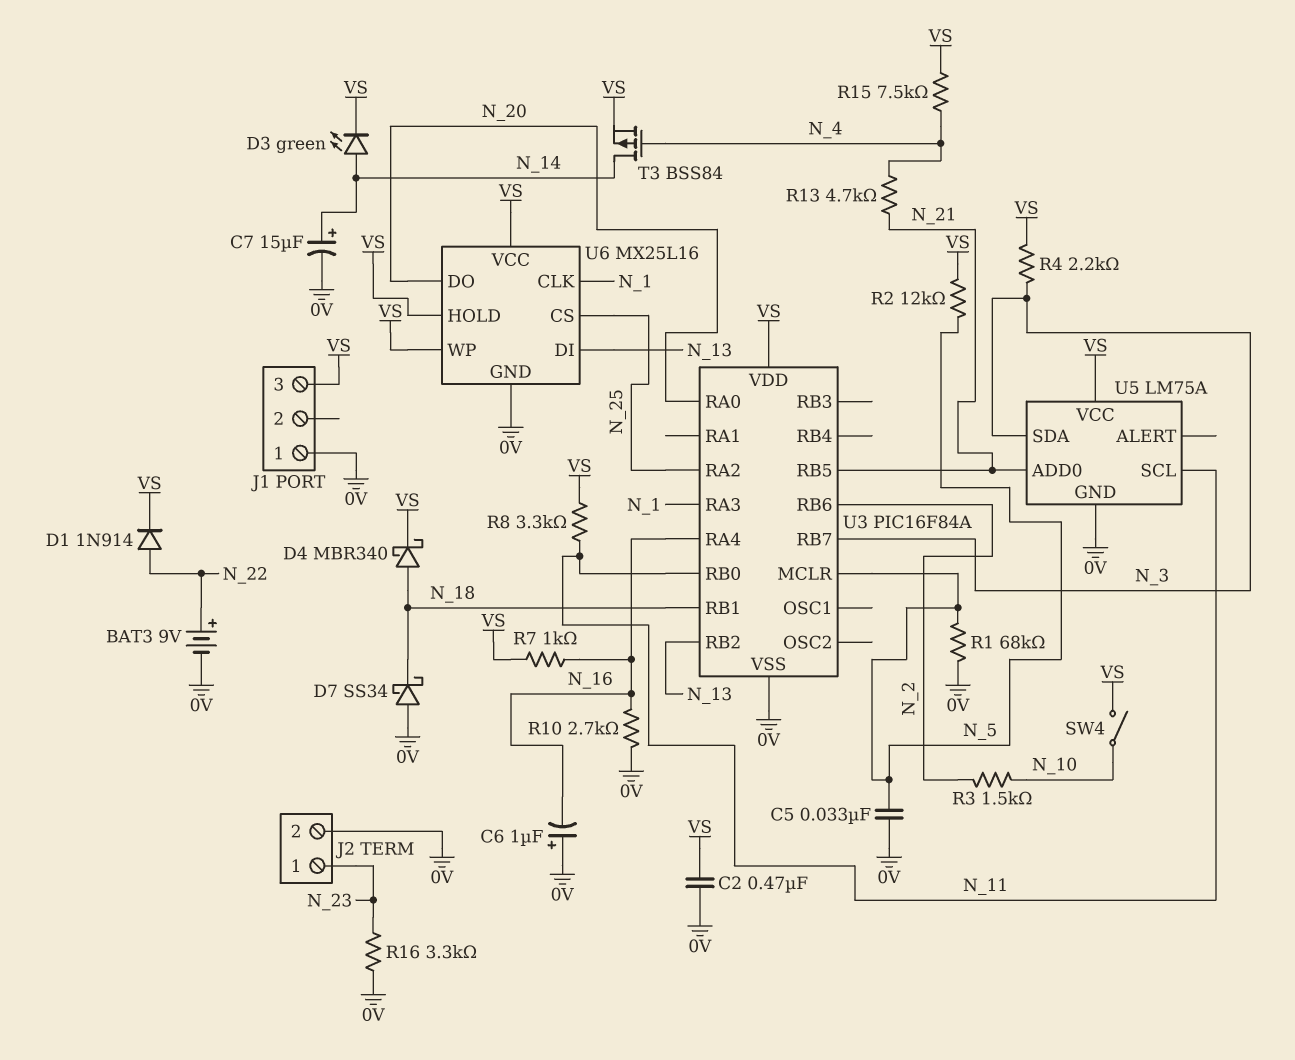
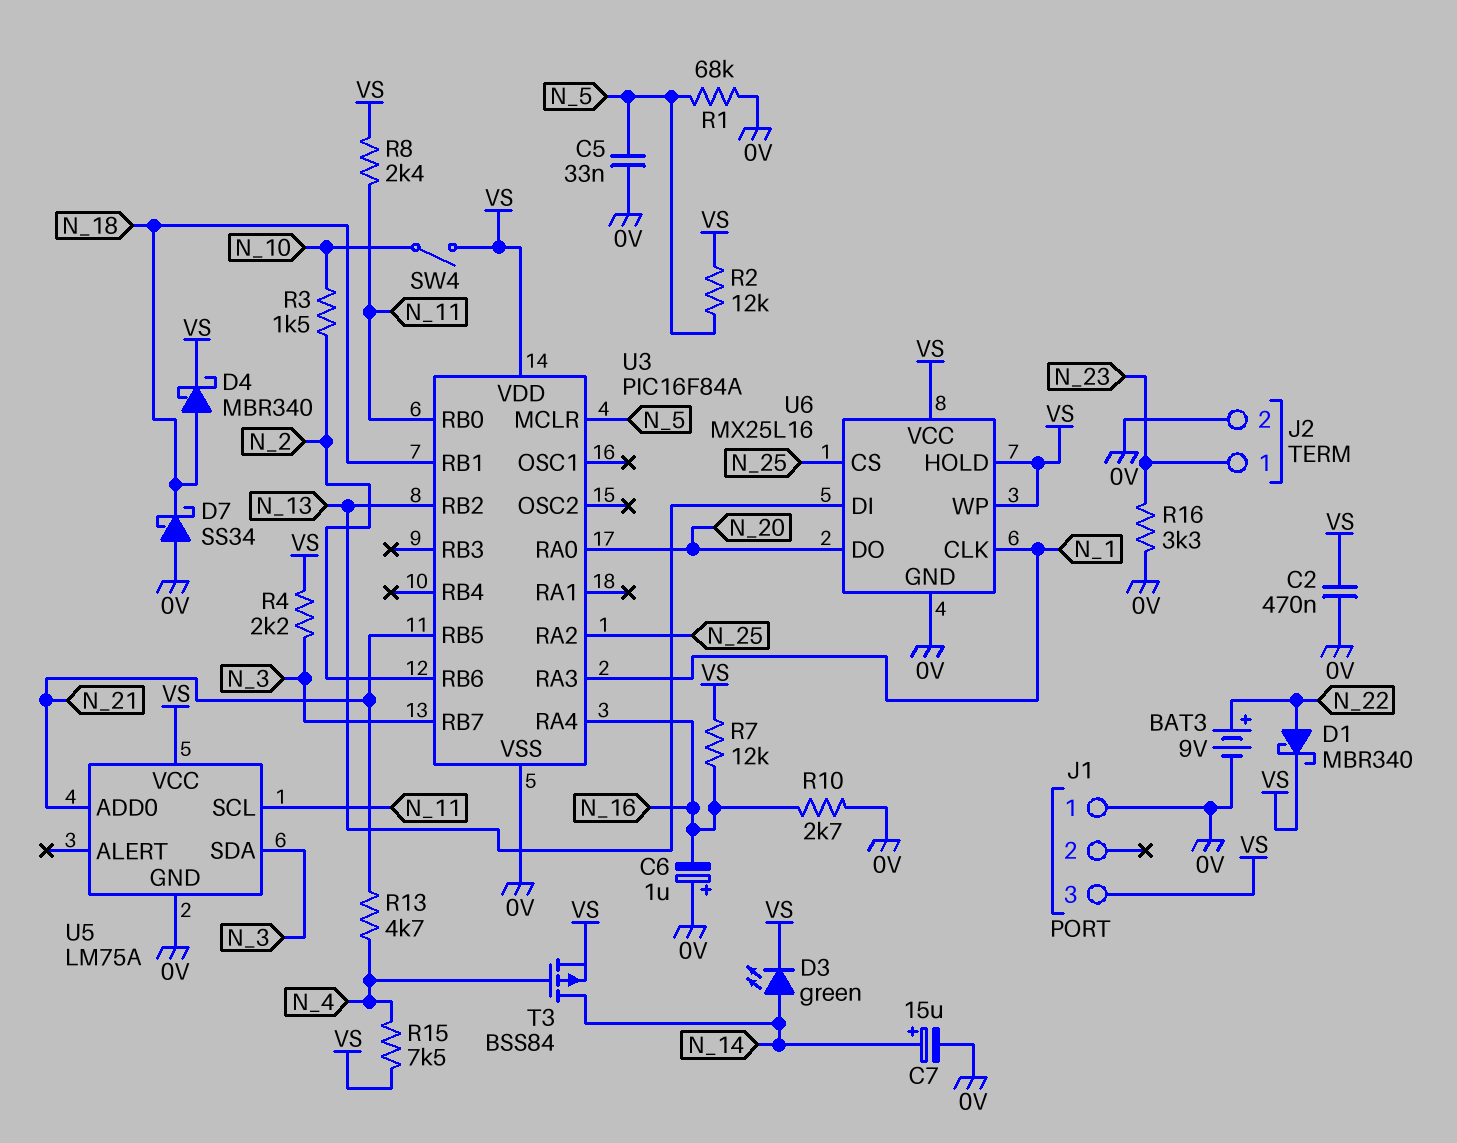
D1: diode 1N914 (A N_22, K VS) -> schottky MBR340 (A N_22, K VS)
R7: 1k (N_16, VS) -> 12k (N_16, VS)
R8: 3.3k (N_11, VS) -> 2.4k (N_11, VS)

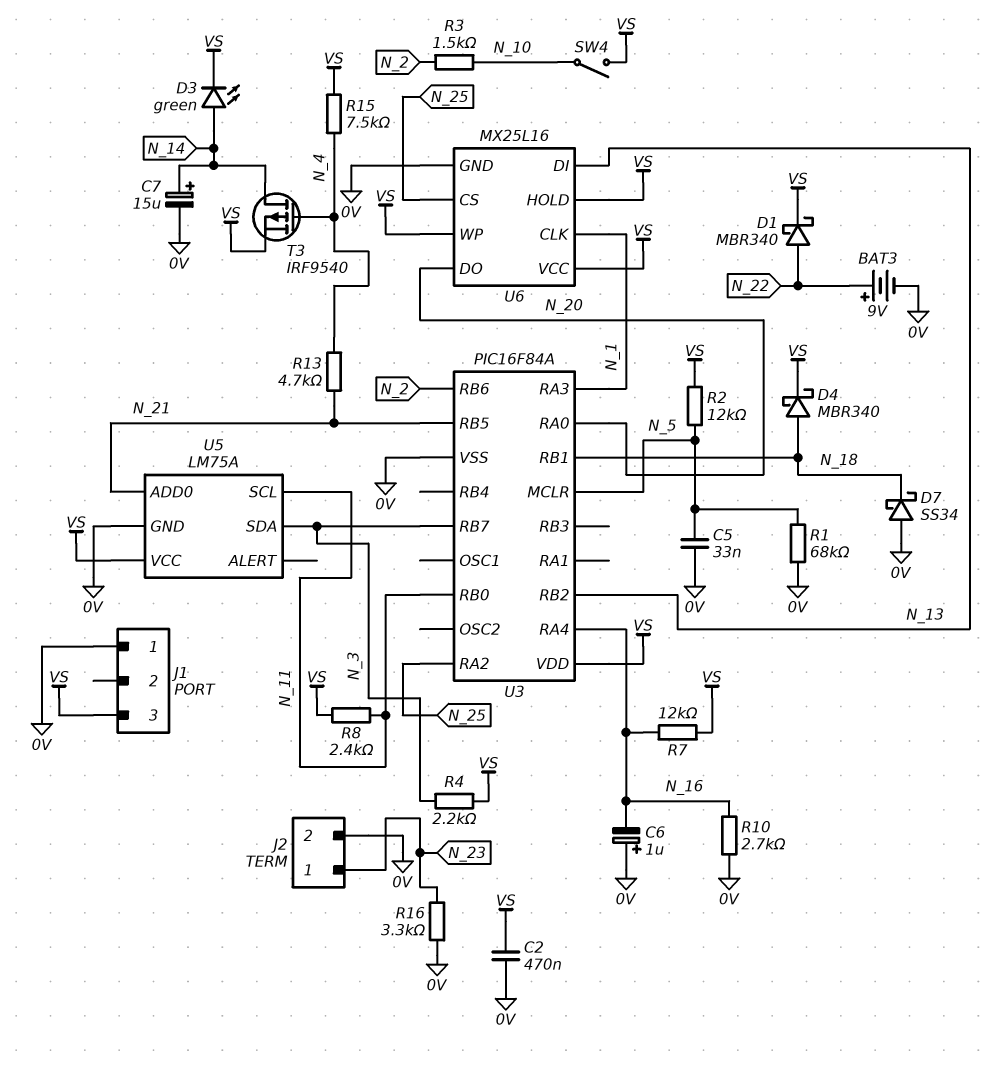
T3: PMOS BSS84 (G N_4, D N_14, S VS) -> PMOS IRF9540 (G N_4, D N_14, S VS)

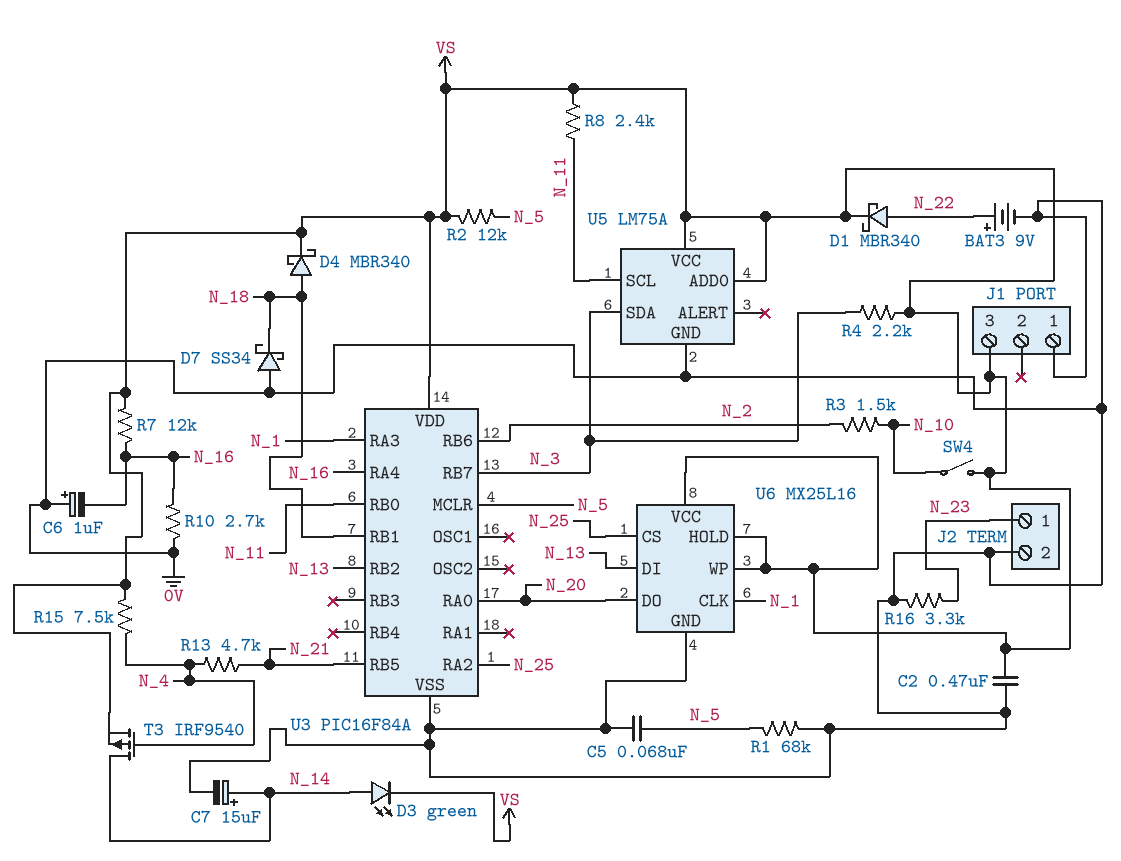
C5: 33nF (0V, N_5) -> 68nF (0V, N_5)
U5 pin ADD0: N_21 -> VS

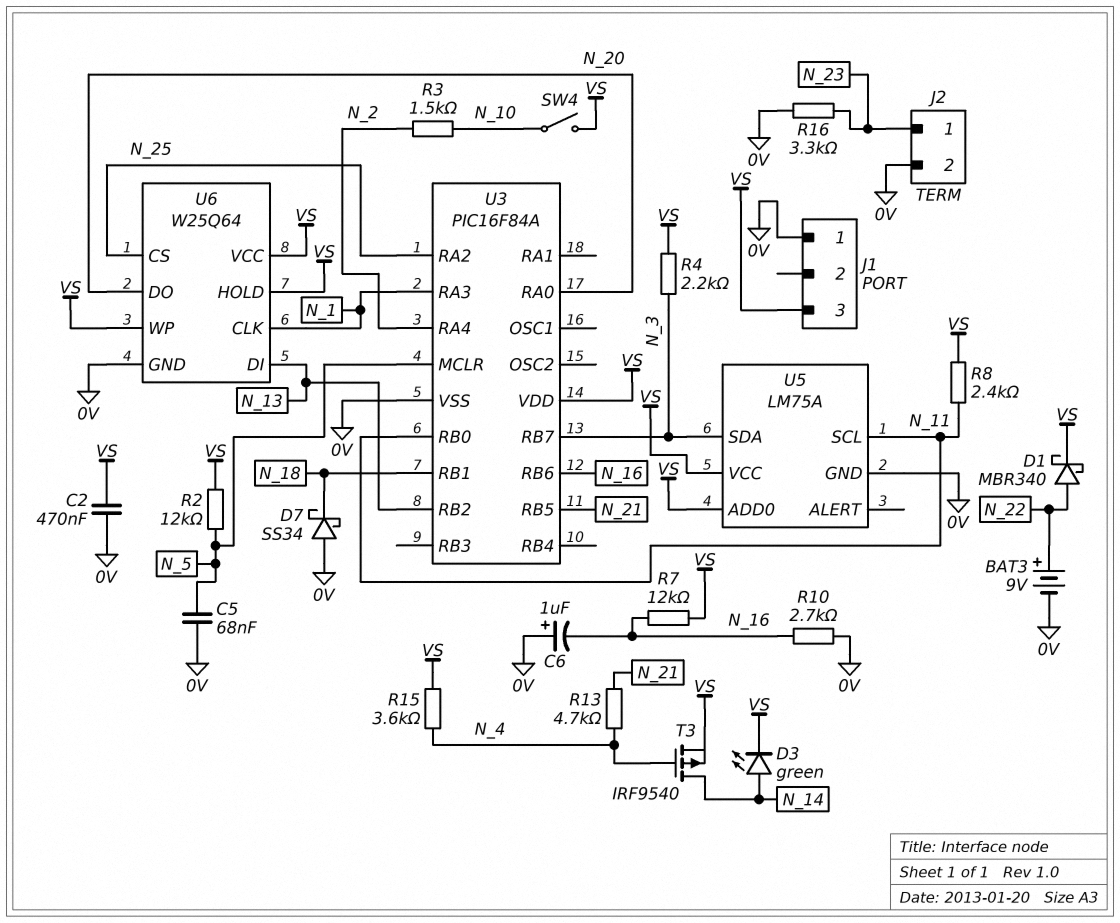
C7: 15uF (plus N_14, minus 0V) -> none
D4: schottky MBR340 (A N_18, K VS) -> none
R1: 68k (0V, N_5) -> none
R15: 7.5k (N_4, VS) -> 3.6k (N_4, VS)
U3 pin RA4: N_16 -> N_2
U3 pin RB6: N_2 -> N_16
U6: MX25L16 -> W25Q64

